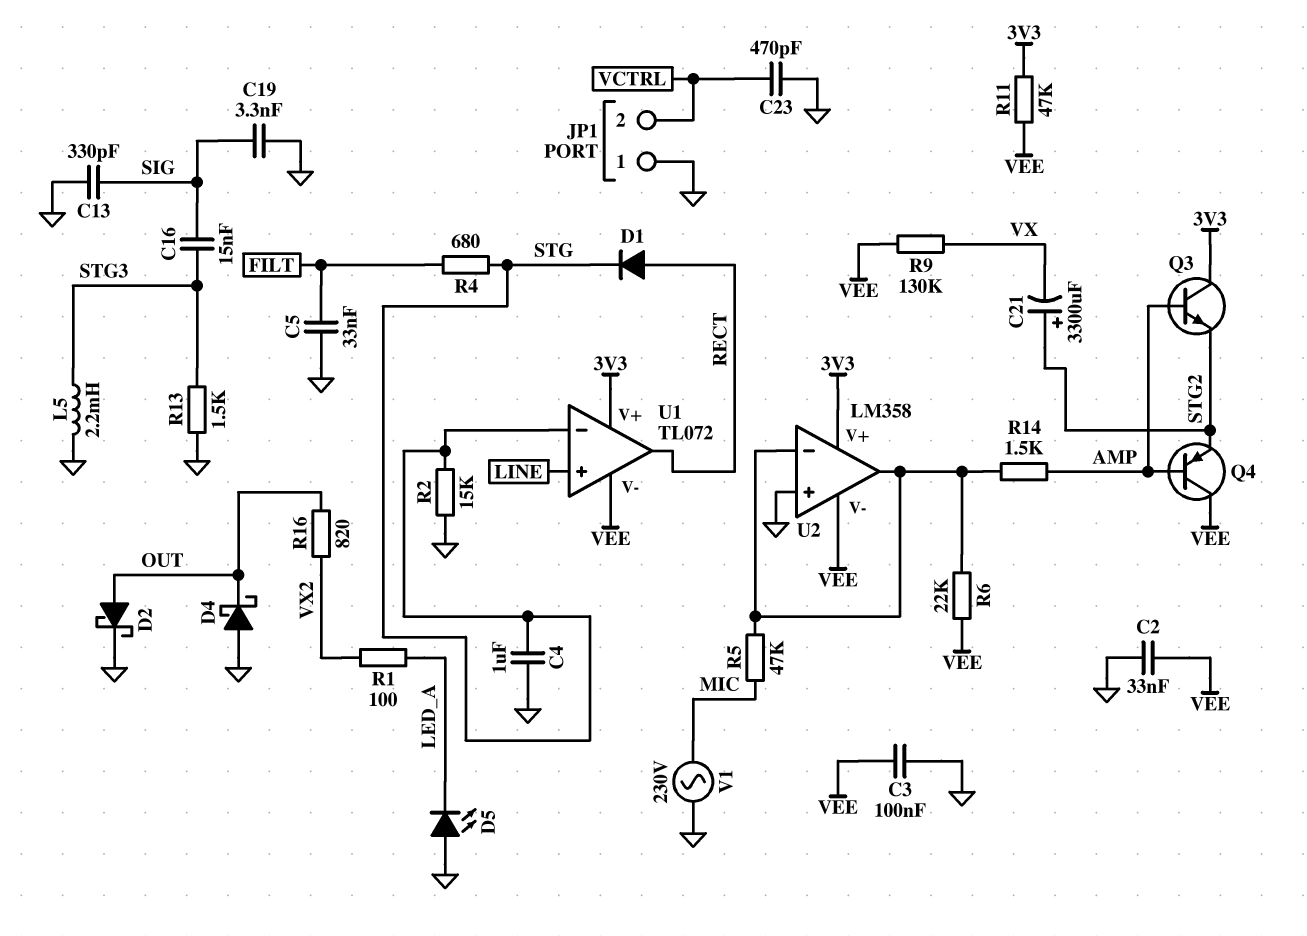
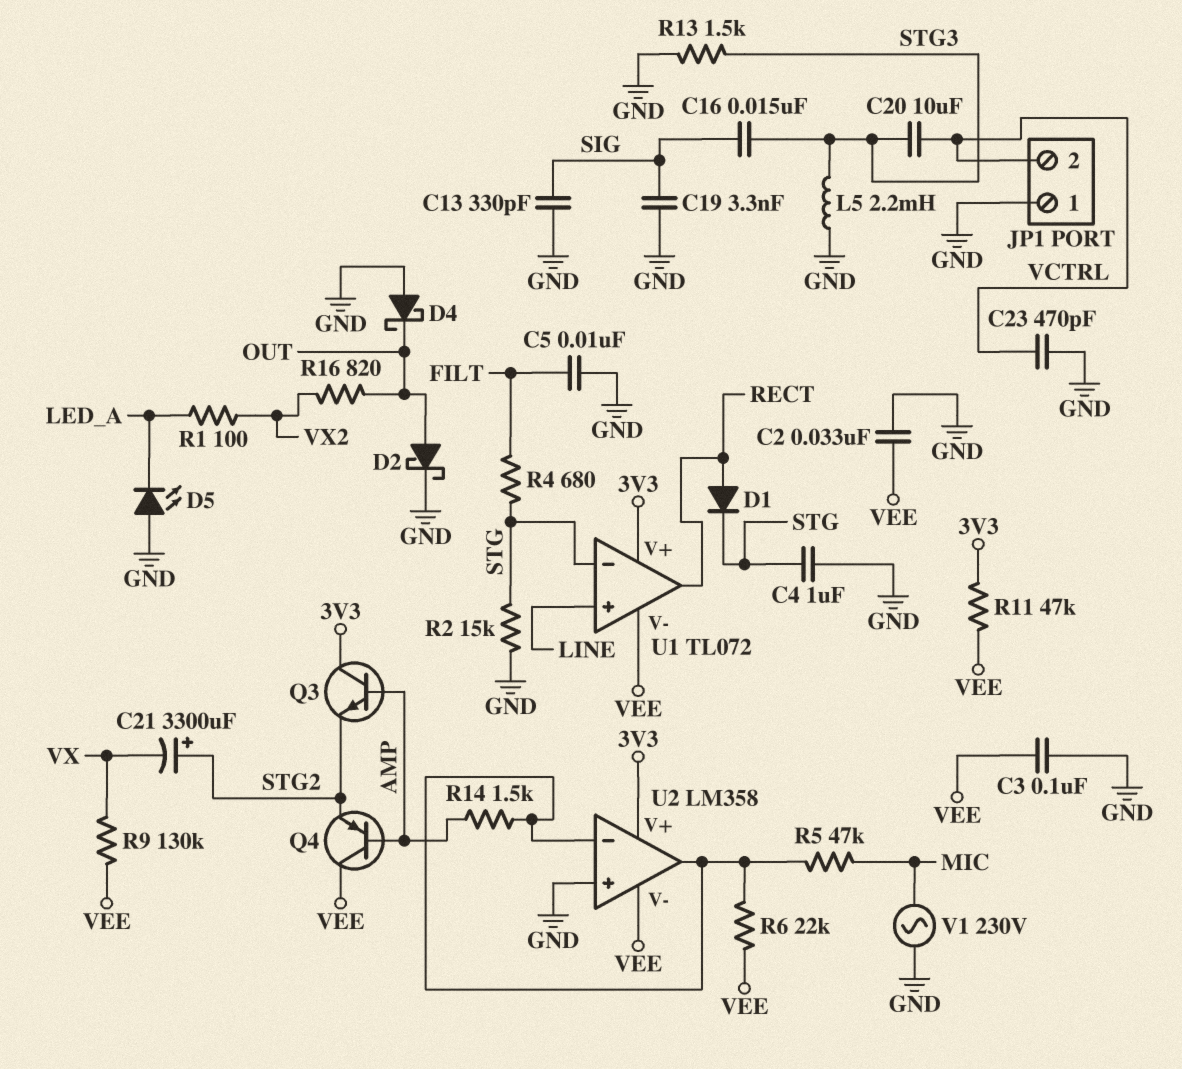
C5: 33nF (FILT, GND) -> 10nF (FILT, GND)
C20: none -> 10uF (STG3, VCTRL)

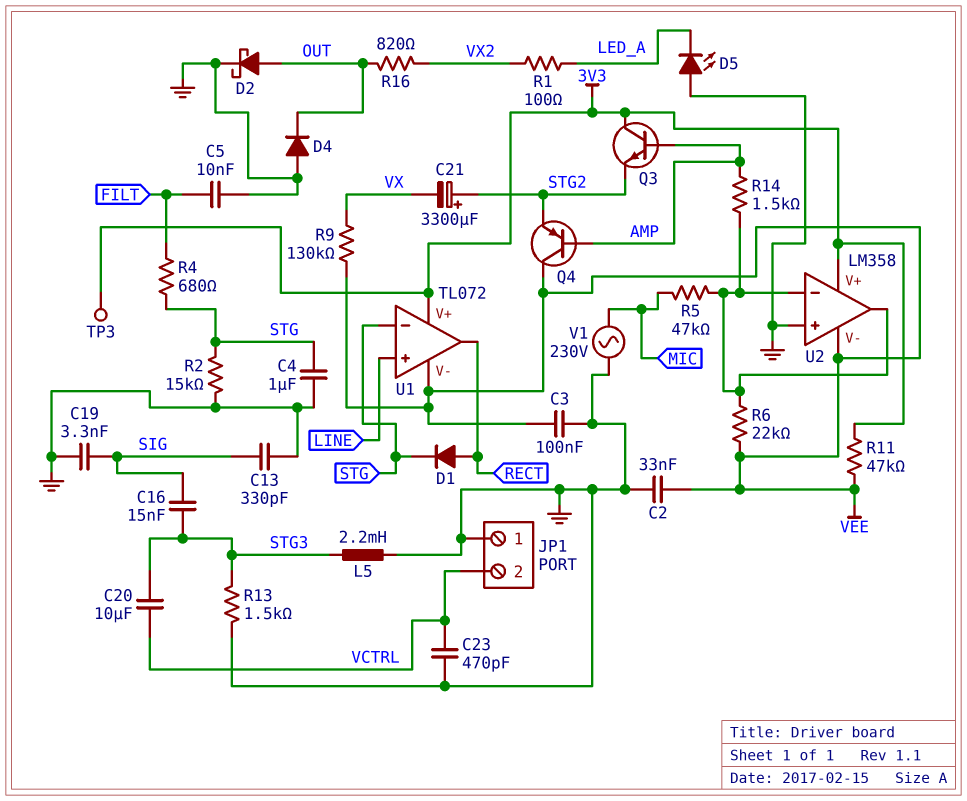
D4: schottky (A GND, K OUT) -> diode (A GND, K OUT)
TP3: none -> test point (3V3)

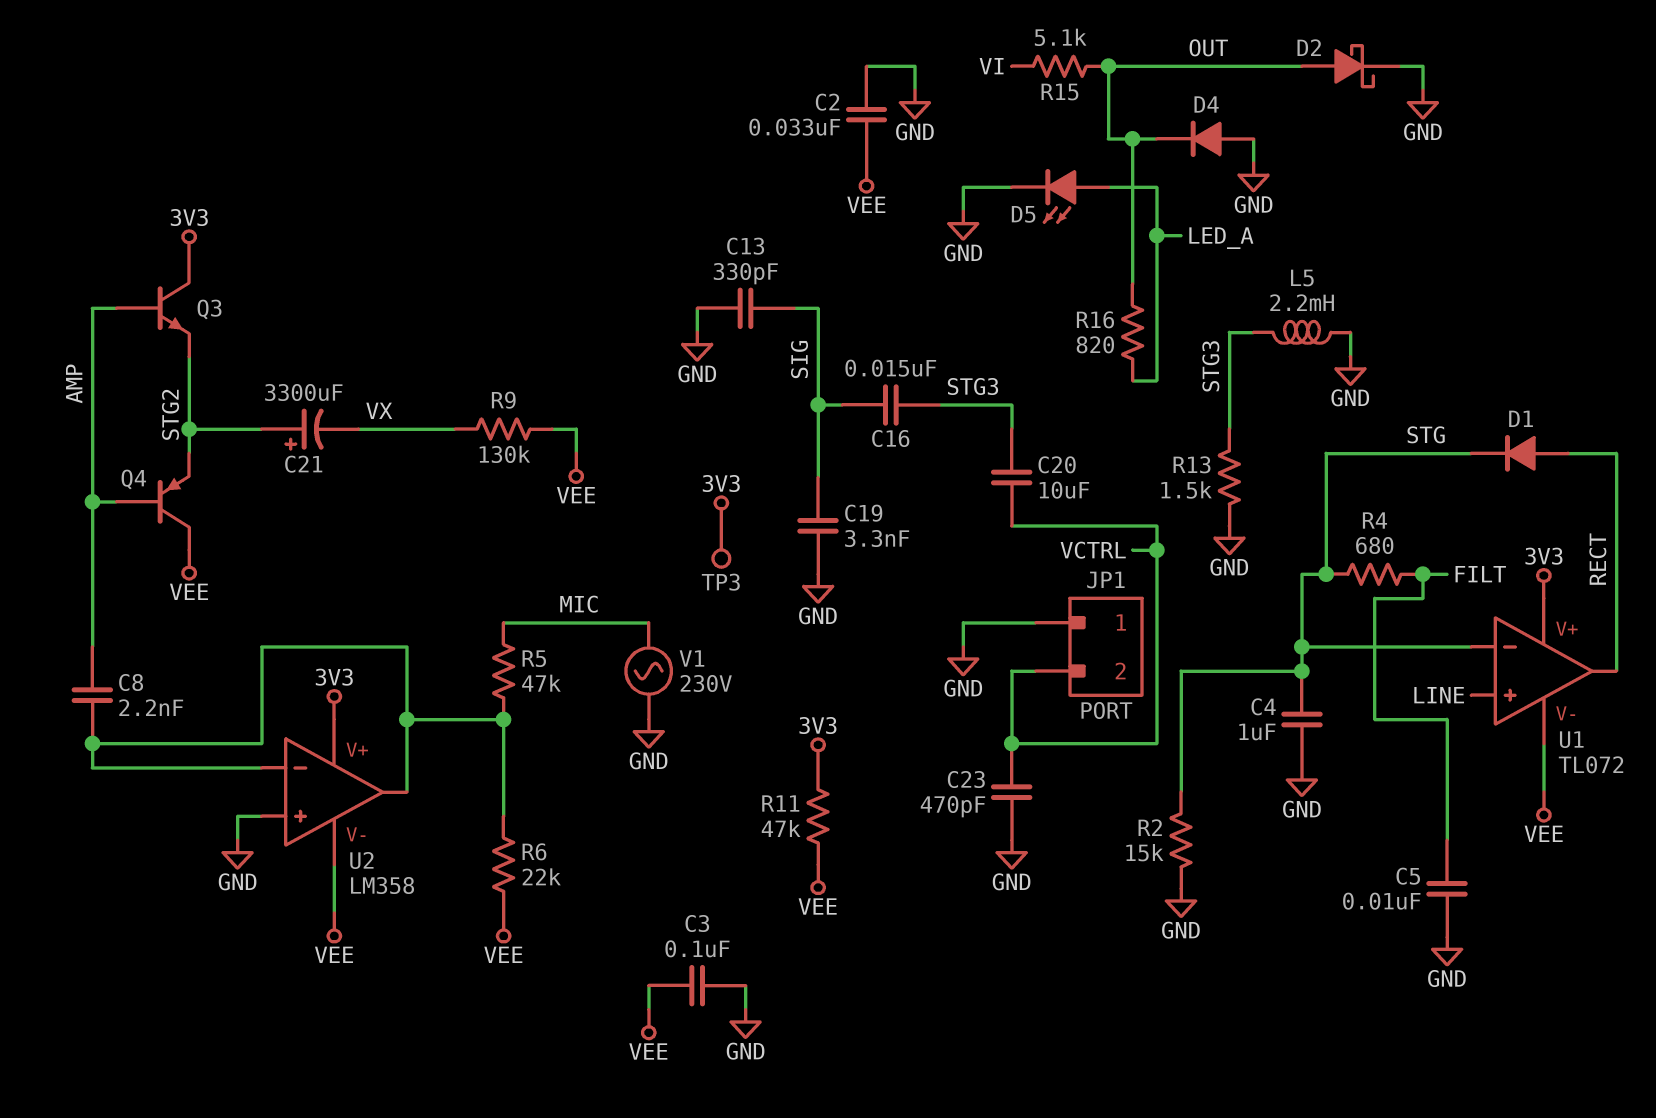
C8: none -> 2.2nF (AMP, U2/in-)
D5: LED (A GND, K LED_A) -> LED (A LED_A, K GND)
R1: 100 (LED_A, VX2) -> none
R14: 1.5k (AMP, U2/in-) -> none
R15: none -> 5.1k (OUT, VI)
R16: 820 (OUT, VX2) -> 820 (LED_A, OUT)

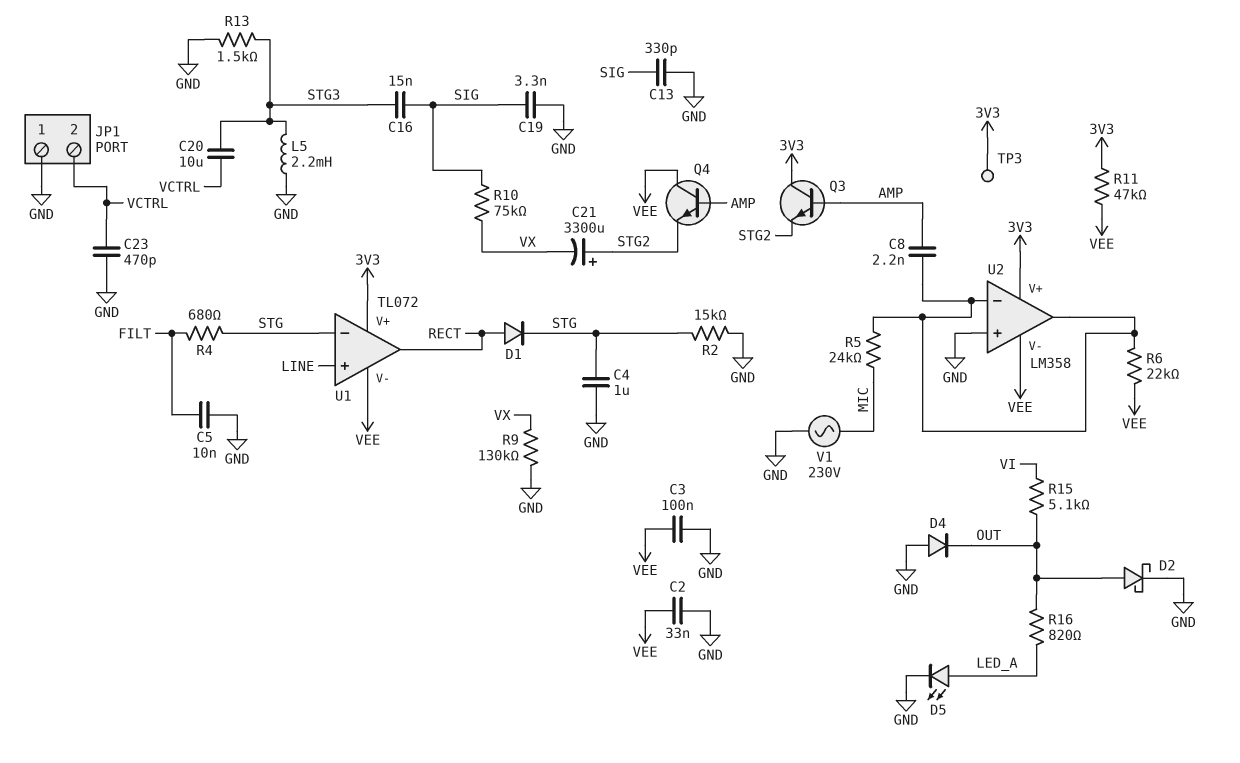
Q4: PNP (B AMP, C VEE, E STG2) -> NPN (B AMP, C VEE, E STG2)
R5: 47k (MIC, U2/in-) -> 24k (MIC, U2/in-)
R9: 130k (VEE, VX) -> 130k (GND, VX)
R10: none -> 75k (SIG, VX)

